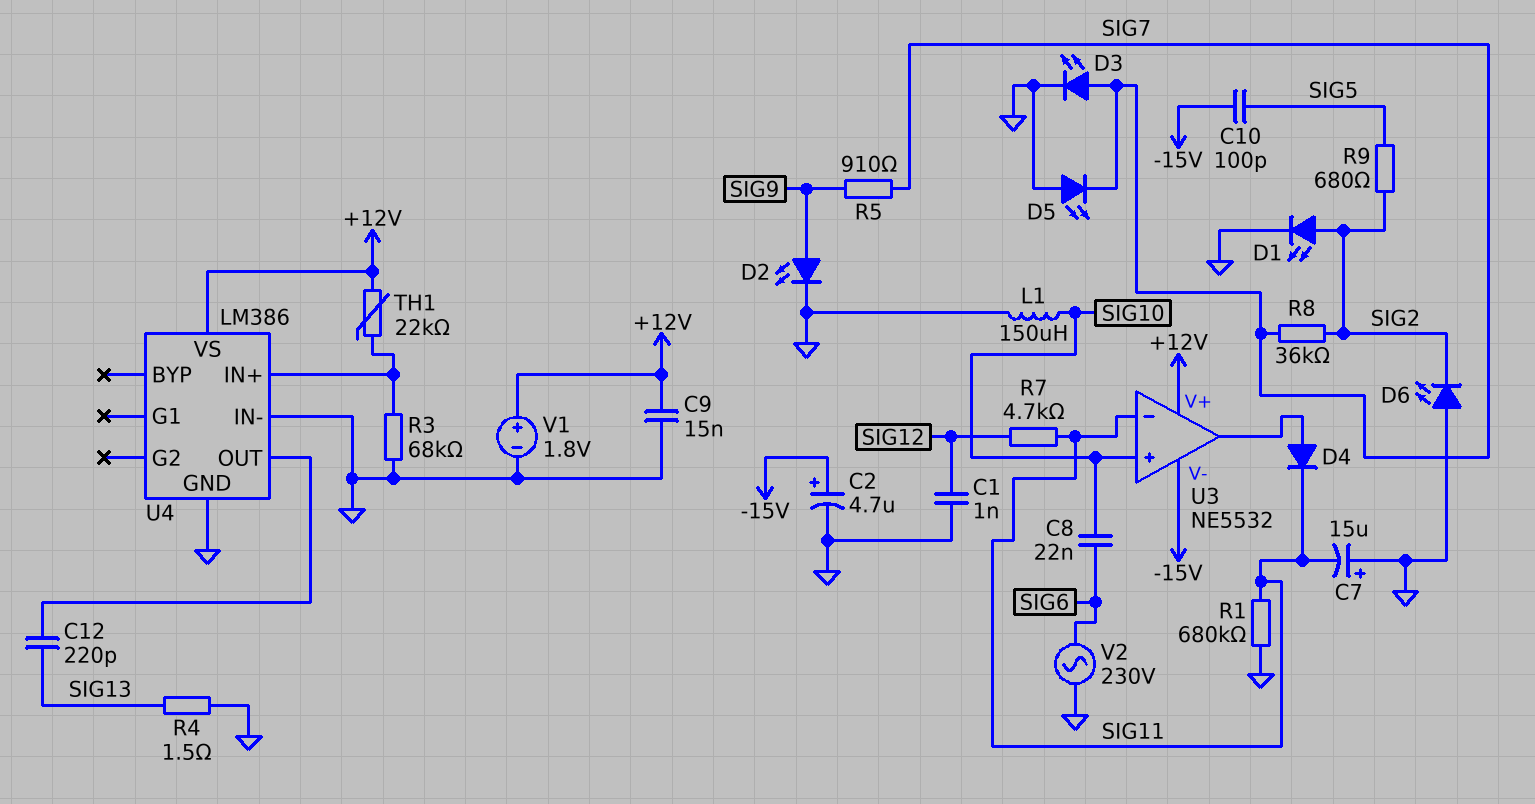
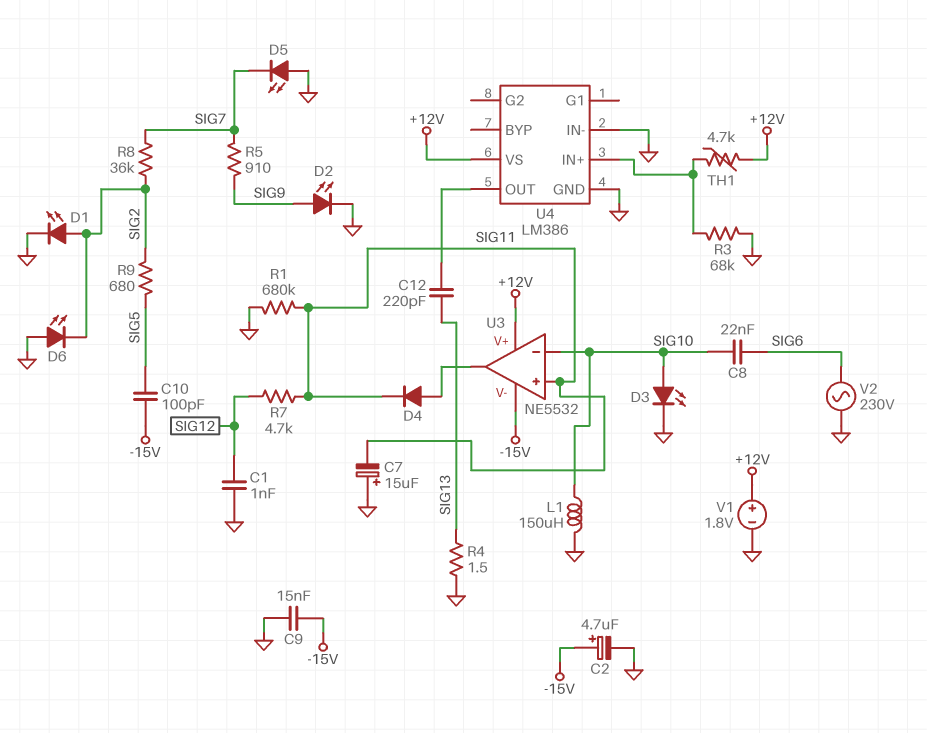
C9: 15nF (+12V, GND) -> 15nF (-15V, GND)
D3: LED (A SIG7, K GND) -> LED (A SIG10, K GND)
TH1: 22k (+12V, U4/IN+) -> 4.7k (+12V, U4/IN+)
U3 pin in+: SIG10 -> SIG11
U3 pin in-: SIG11 -> SIG10

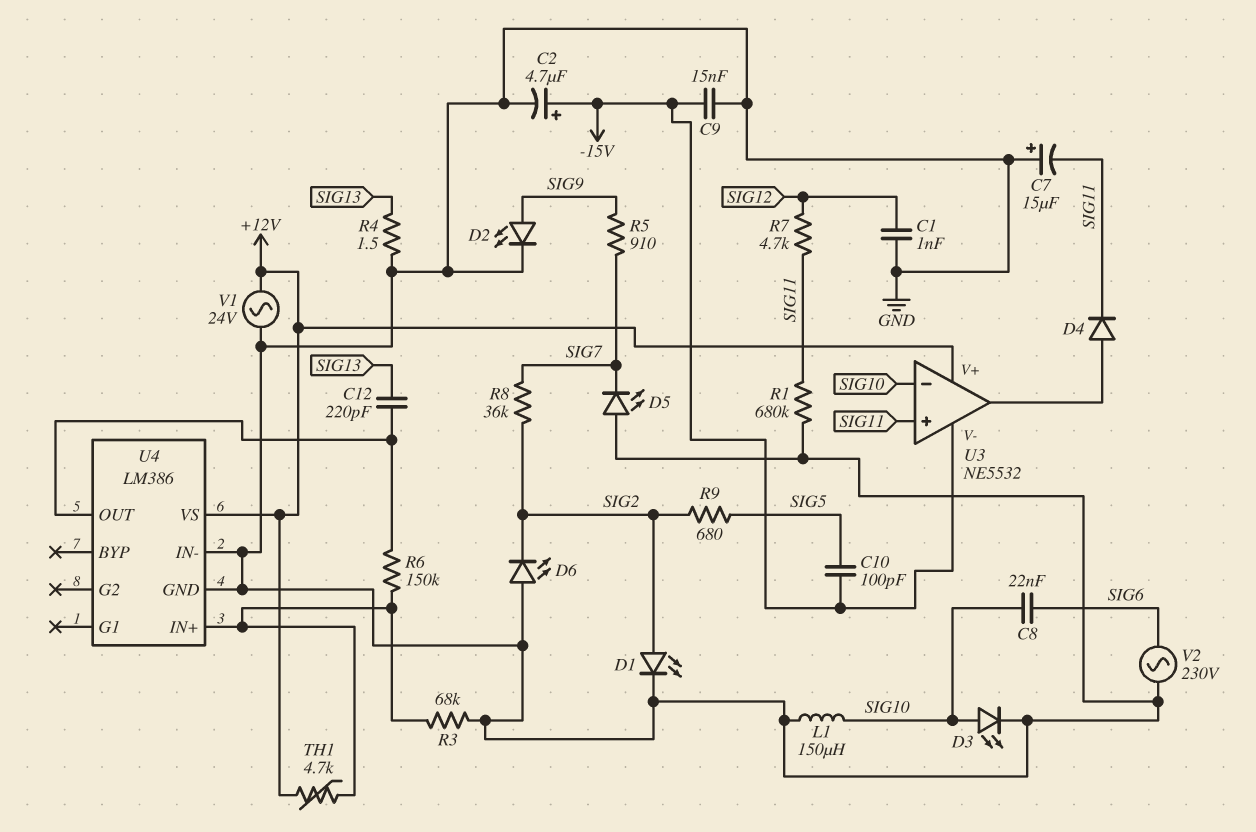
R6: none -> 150k (U4/IN+, U4/OUT)
V1: 1.8V (plus +12V, minus GND) -> AC 24V (+12V, GND)

